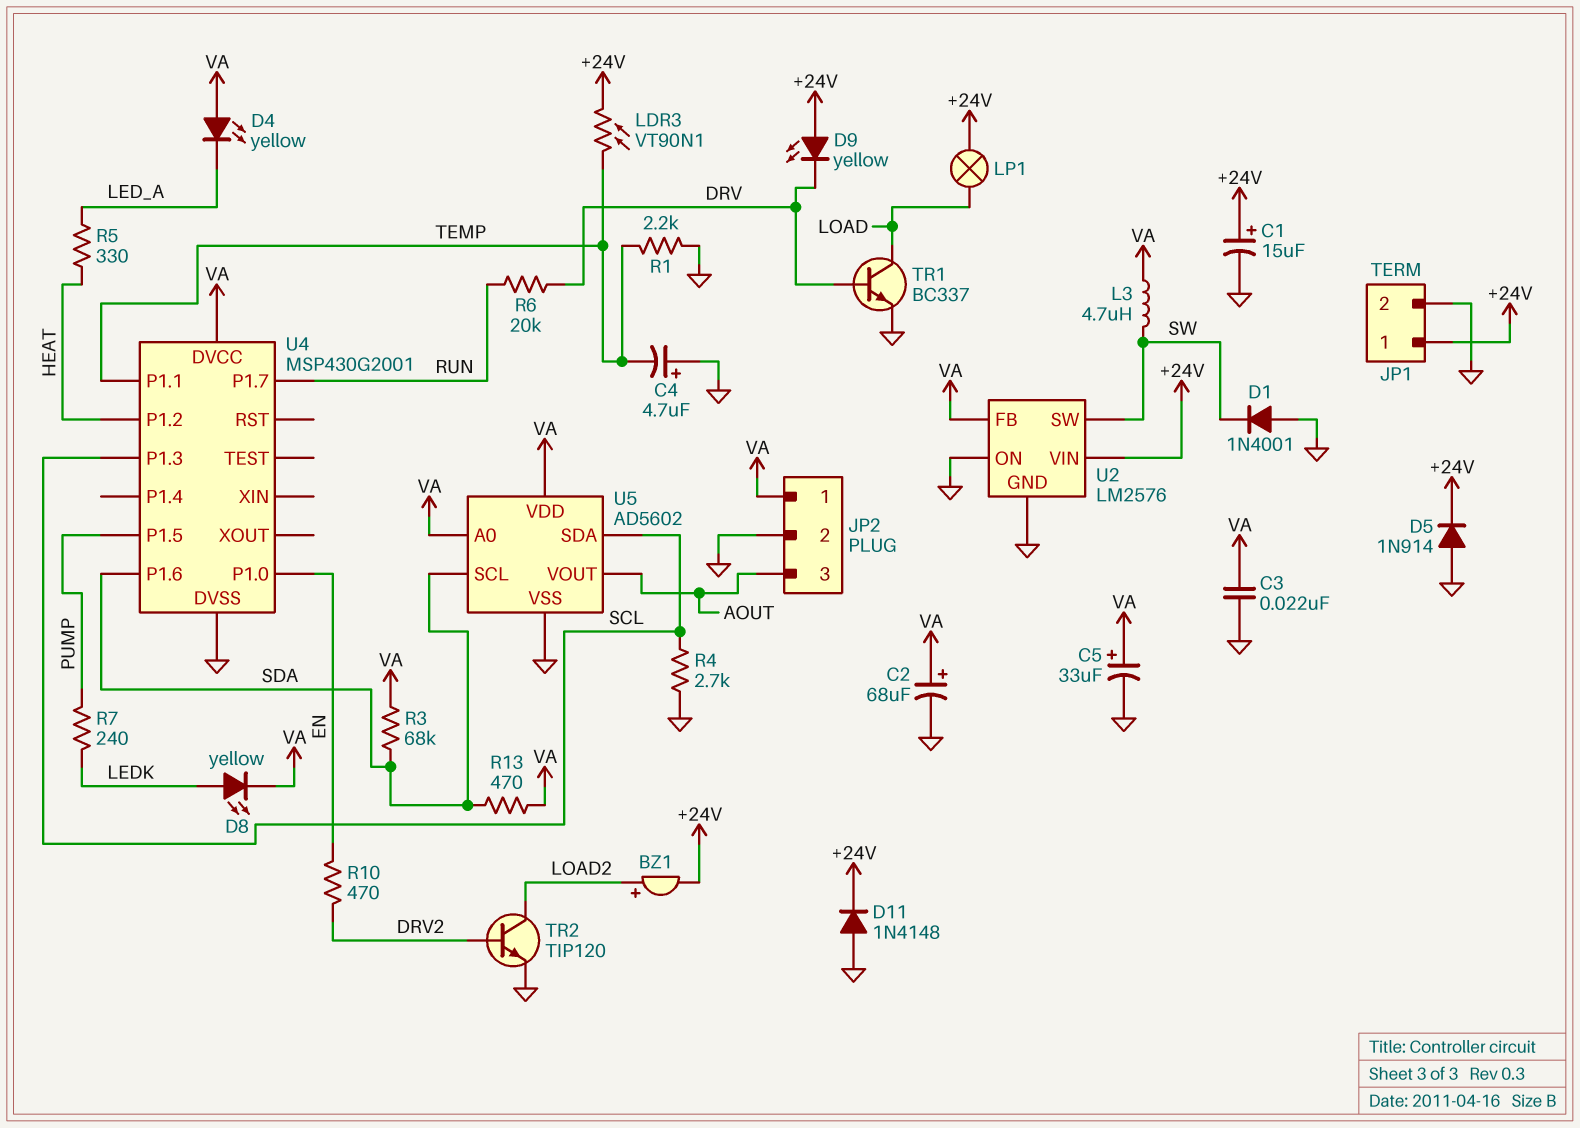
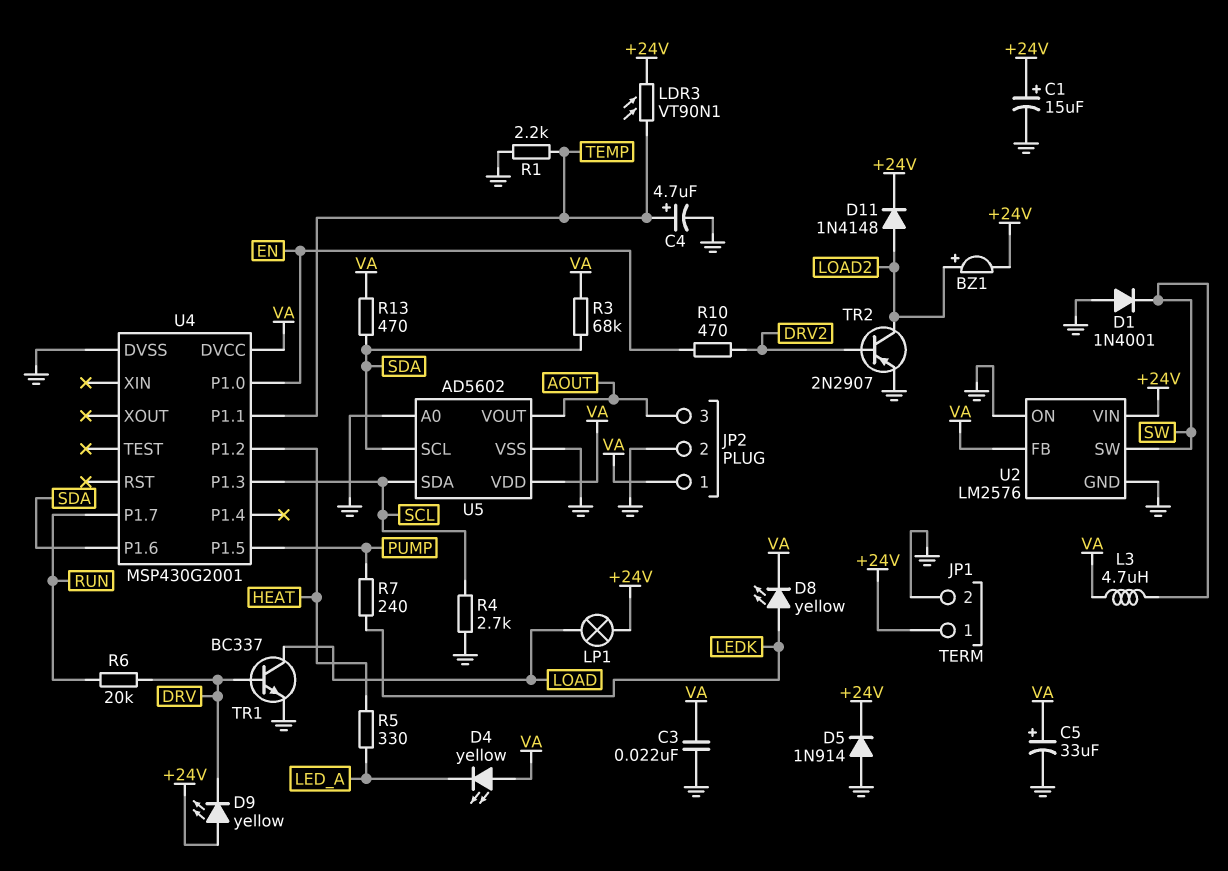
C2: 68uF (plus VA, minus GND) -> none
C4: 4.7uF (plus GND, minus TEMP) -> 4.7uF (plus TEMP, minus GND)
D11: diode 1N4148 (A GND, K +24V) -> diode 1N4148 (A LOAD2, K +24V)
TR2: NPN TIP120 (B DRV2, C LOAD2, E GND) -> PNP 2N2907 (B DRV2, C LOAD2, E GND)
U5 pin A0: VA -> GND

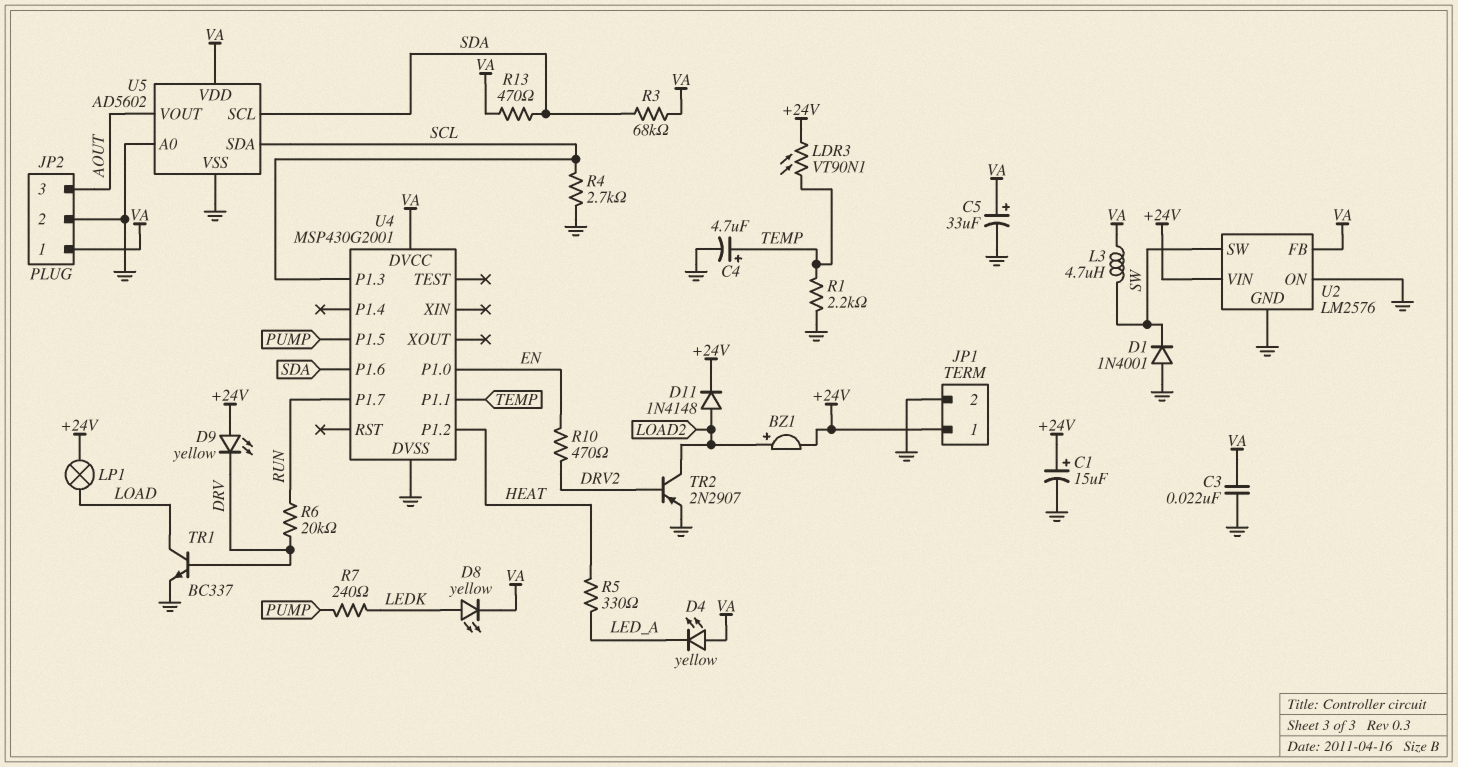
D5: diode 1N914 (A GND, K +24V) -> none

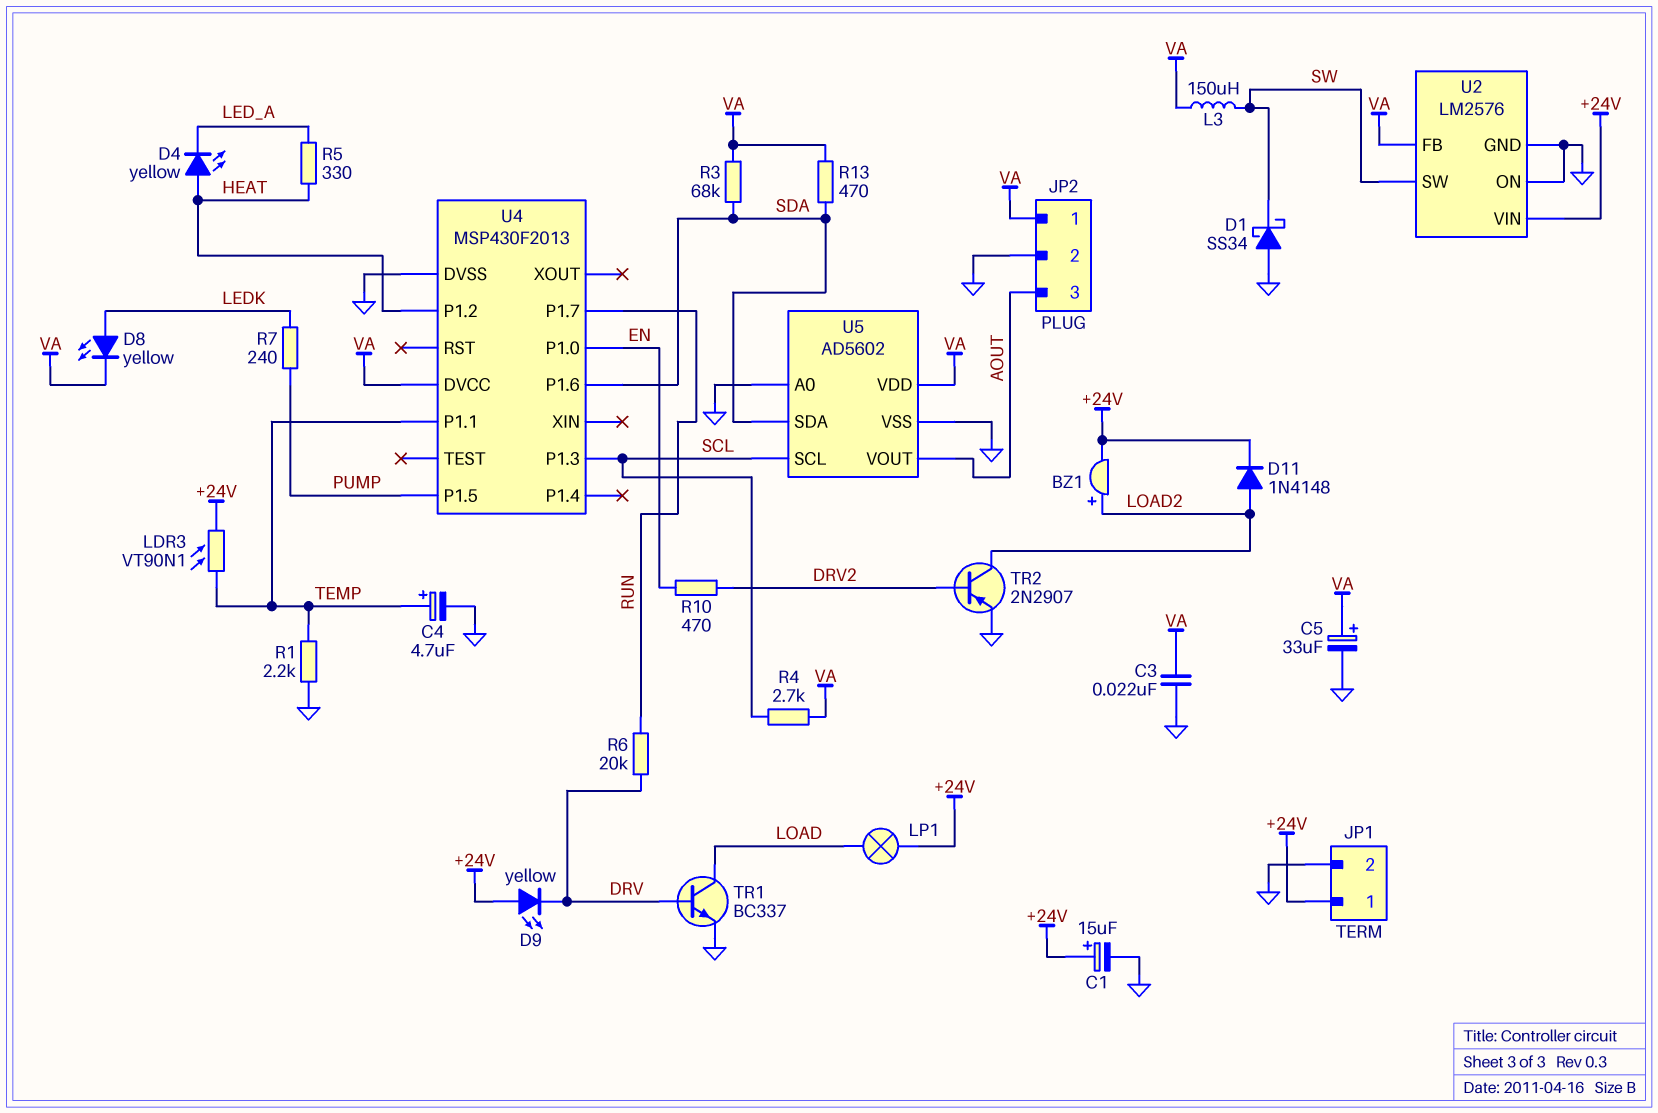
D1: diode 1N4001 (A GND, K SW) -> schottky SS34 (A GND, K SW)
D4: LED yellow (A VA, K LED_A) -> LED yellow (A HEAT, K LED_A)
L3: 4.7uH (SW, VA) -> 150uH (SW, VA)
R4: 2.7k (GND, SCL) -> 2.7k (SCL, VA)
U4: MSP430G2001 -> MSP430F2013
U5 pin SCL: SDA -> SCL
U5 pin SDA: SCL -> SDA

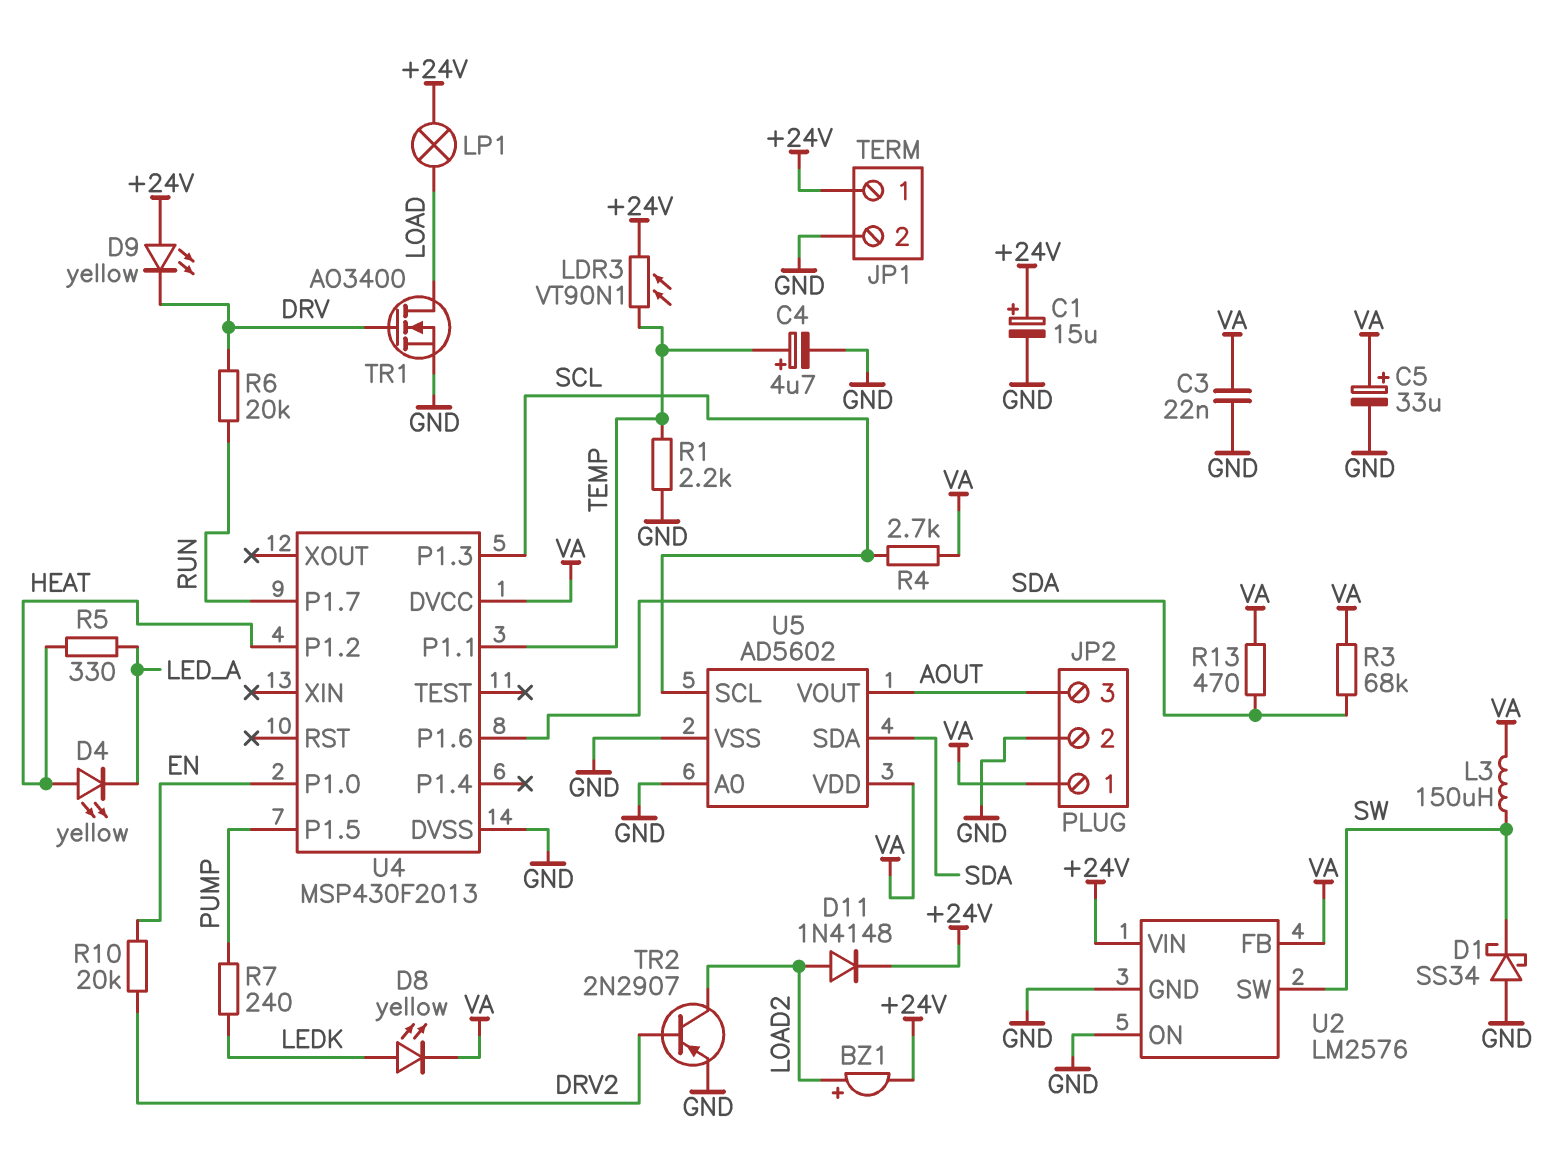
R10: 470 (DRV2, EN) -> 20k (DRV2, EN)
TR1: NPN BC337 (B DRV, C LOAD, E GND) -> NMOS AO3400 (G DRV, D LOAD, S GND)

